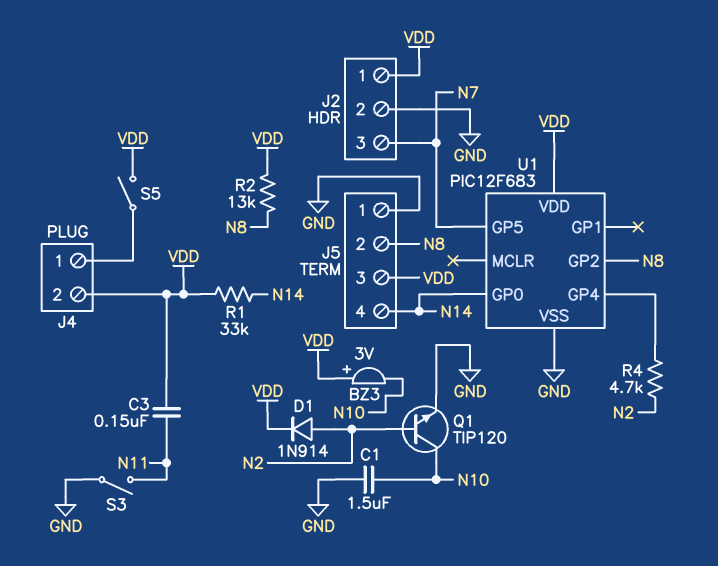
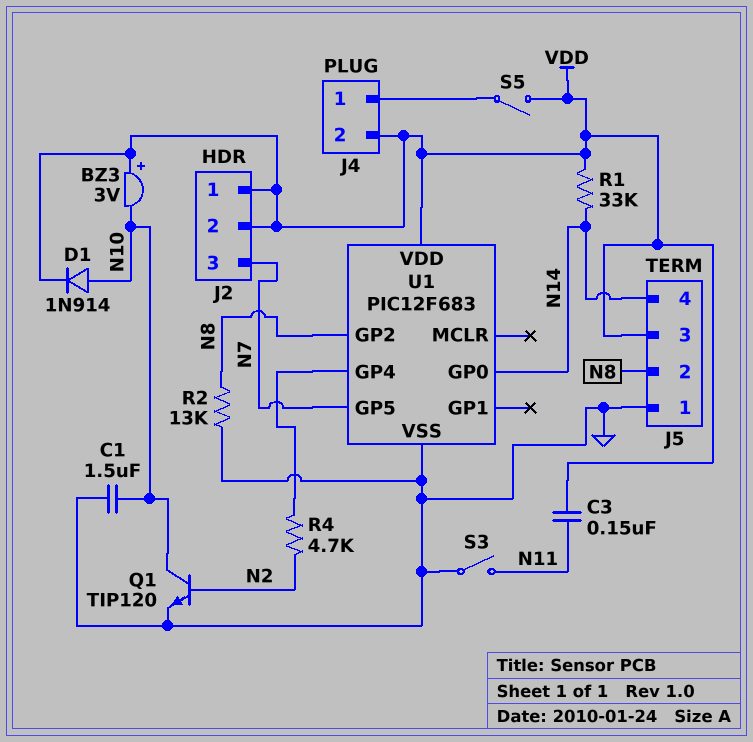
D1: diode 1N914 (A N2, K VDD) -> diode 1N914 (A N10, K VDD)
J2 pin 2: GND -> VDD
R2: 13k (N8, VDD) -> 13k (GND, N8)

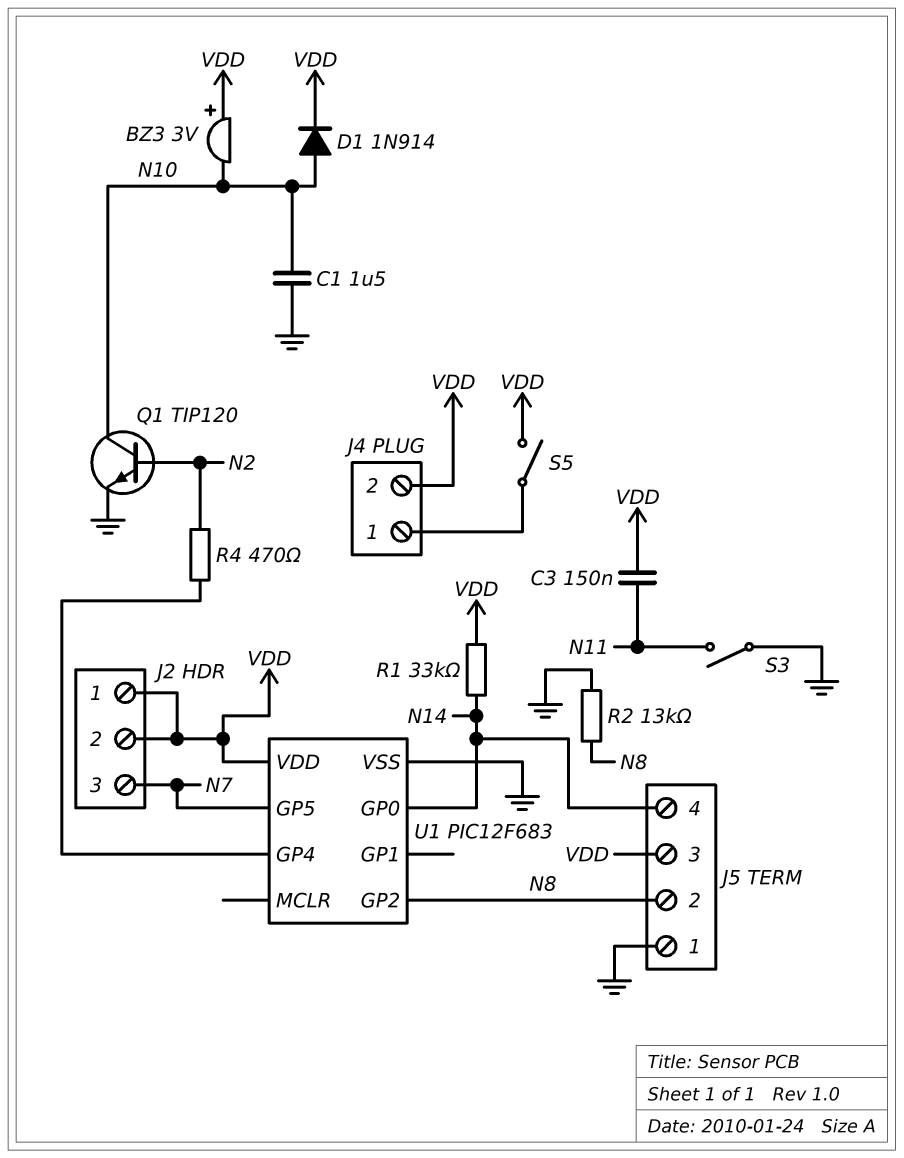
R4: 4.7k (N2, U1/GP4) -> 470 (N2, U1/GP4)

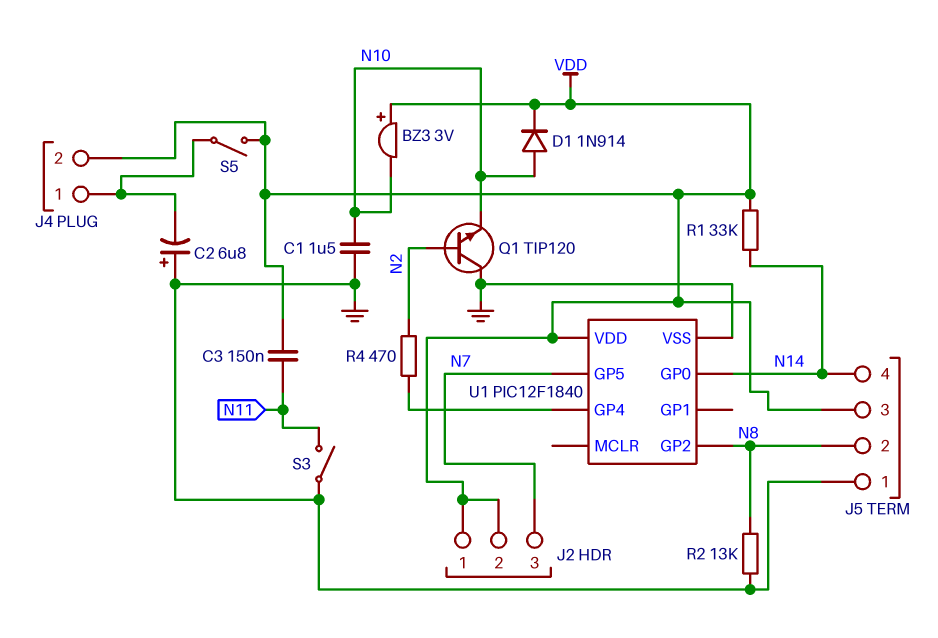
C2: none -> 6.8uF (plus GND, minus J4/1)
Q1: NPN TIP120 (B N2, C N10, E GND) -> NPN TIP120 (B N2, C GND, E N10)
U1: PIC12F683 -> PIC12F1840

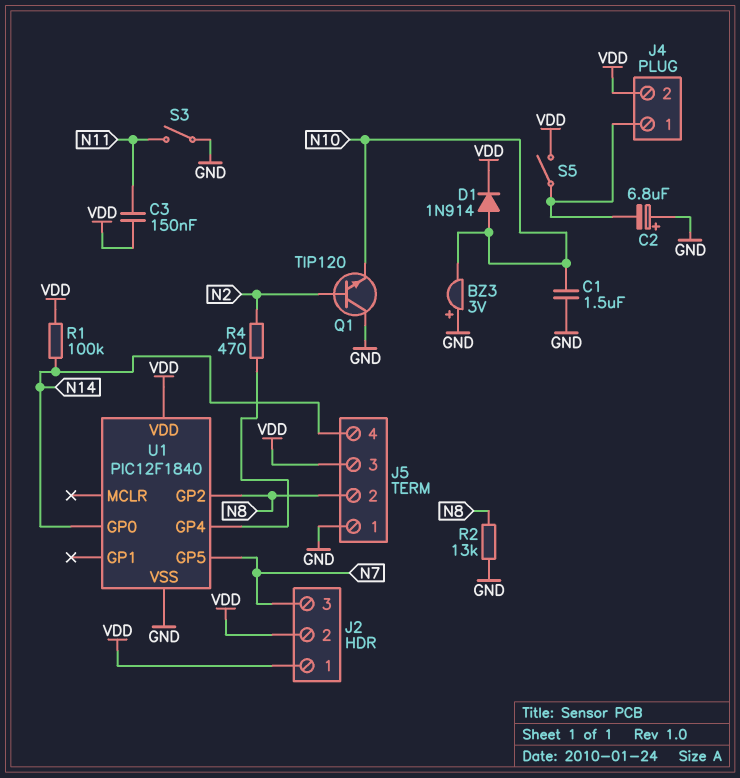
BZ3: buzzer 3V (plus VDD, minus N10) -> buzzer 3V (plus GND, minus N10)
R1: 33k (N14, VDD) -> 100k (N14, VDD)

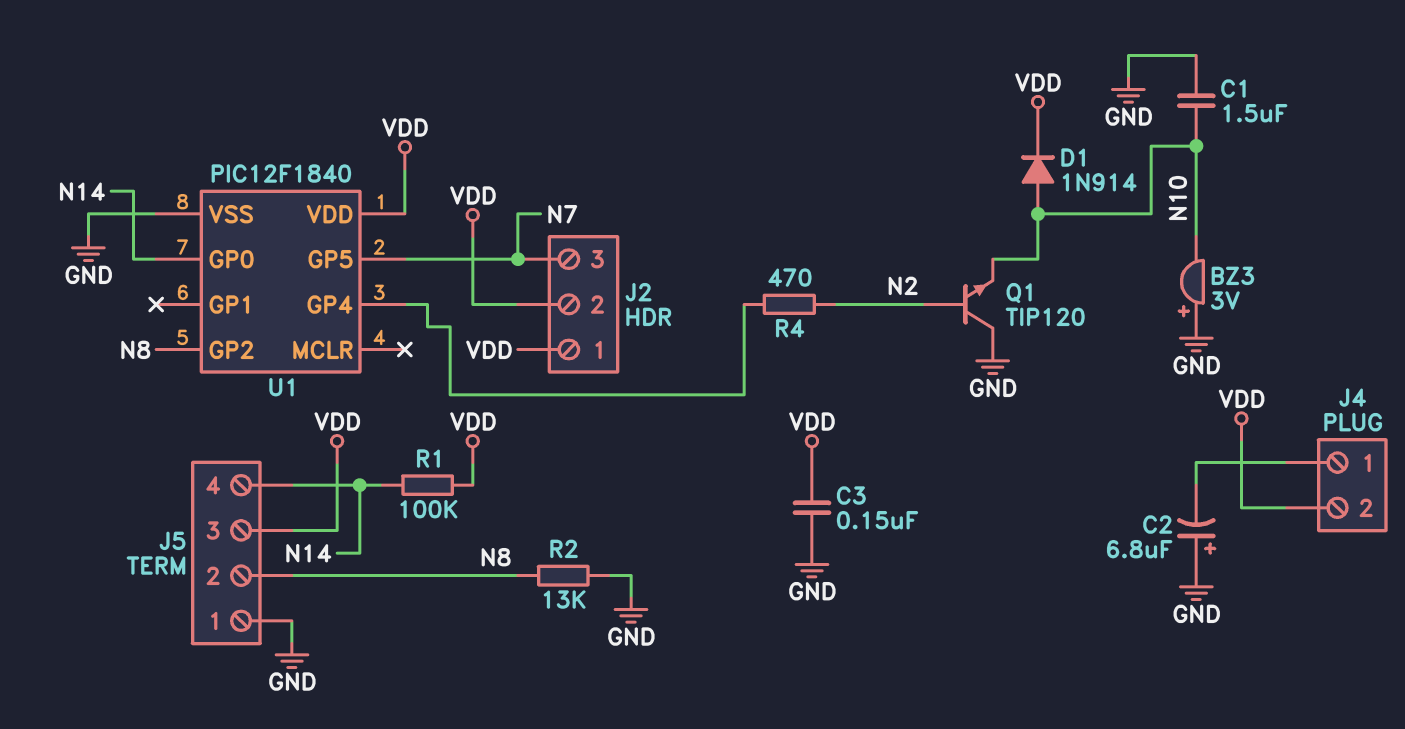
C3: 150nF (N11, VDD) -> 150nF (GND, VDD)
S3: switch (GND, N11) -> none
S5: switch (J4/1, VDD) -> none

